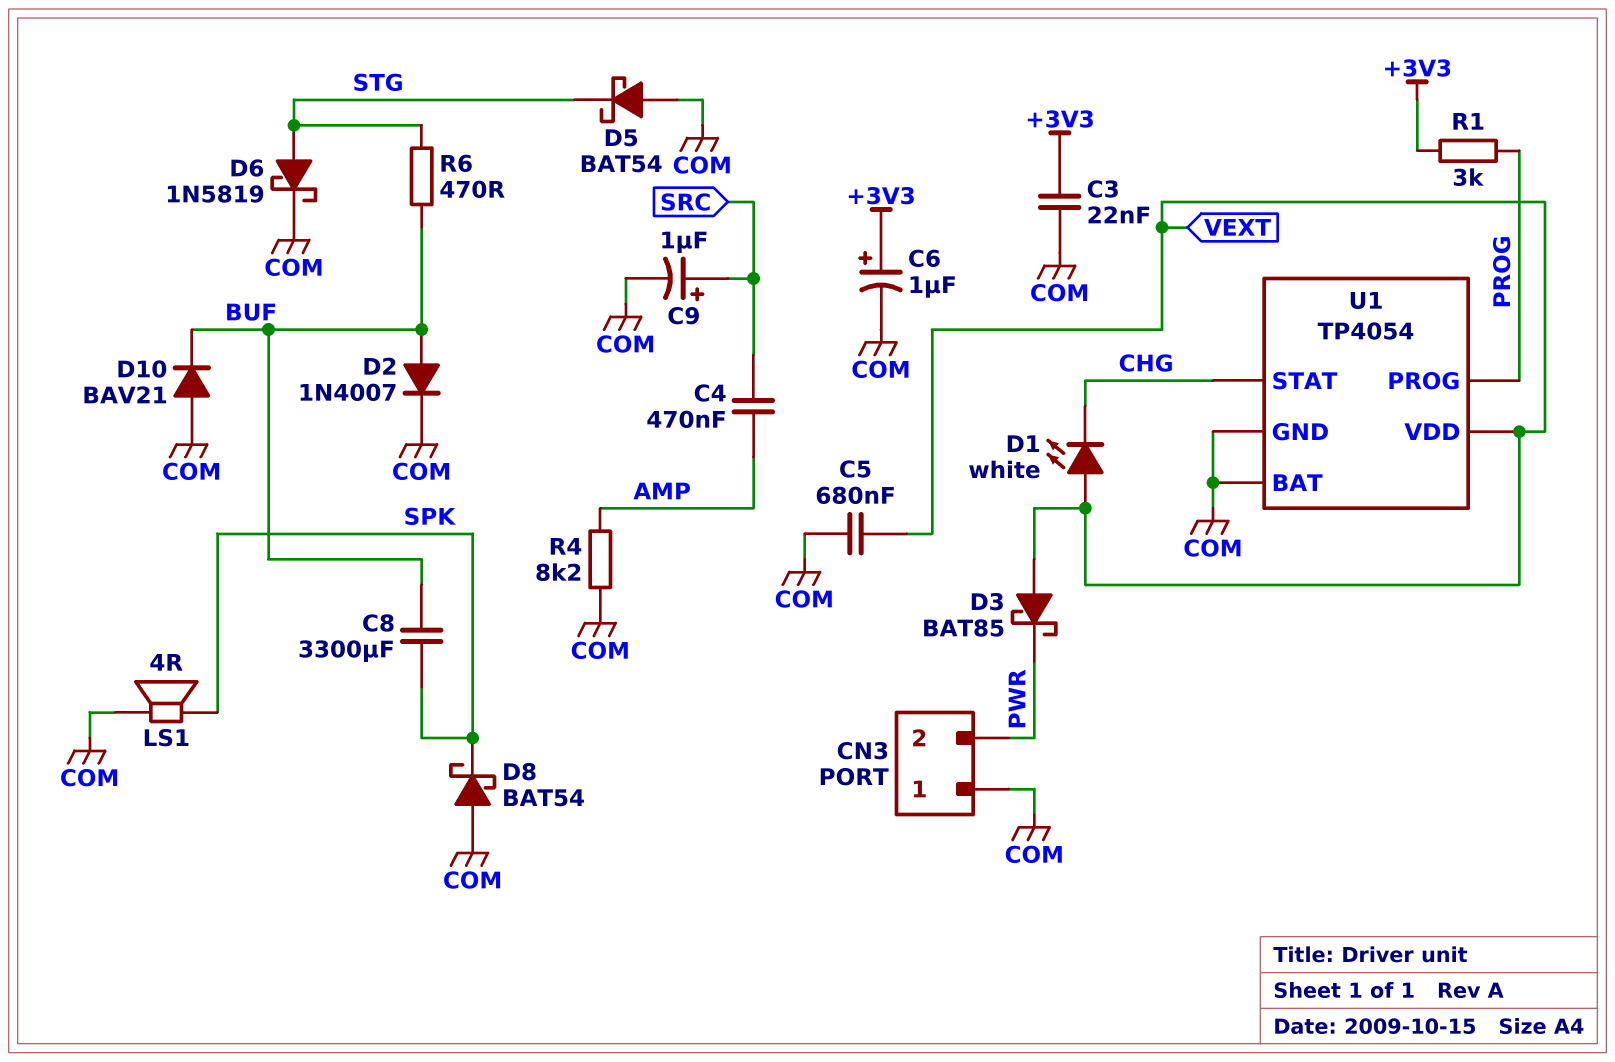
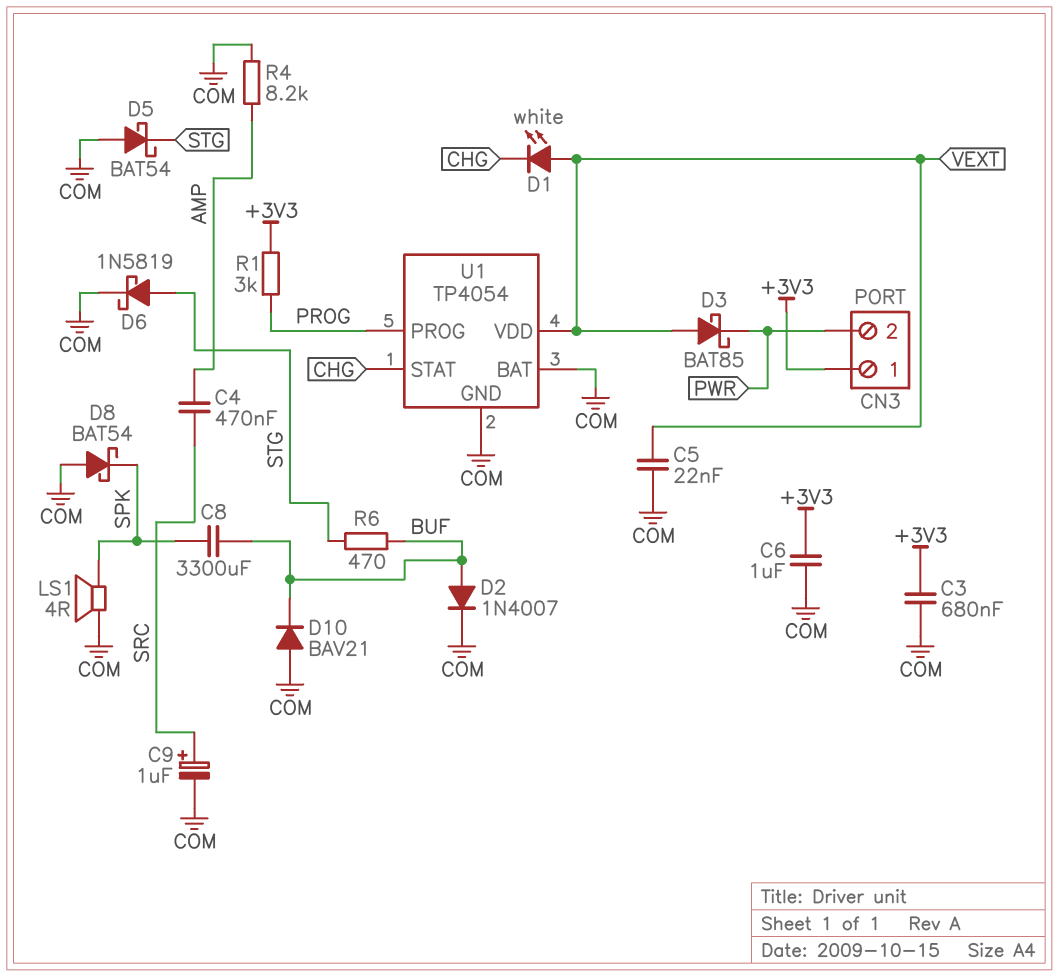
C3: 22nF (+3V3, COM) -> 680nF (+3V3, COM)
C5: 680nF (COM, VEXT) -> 22nF (COM, VEXT)
C6: 1uF (plus +3V3, minus COM) -> 1uF (+3V3, COM)
CN3 pin 1: COM -> +3V3

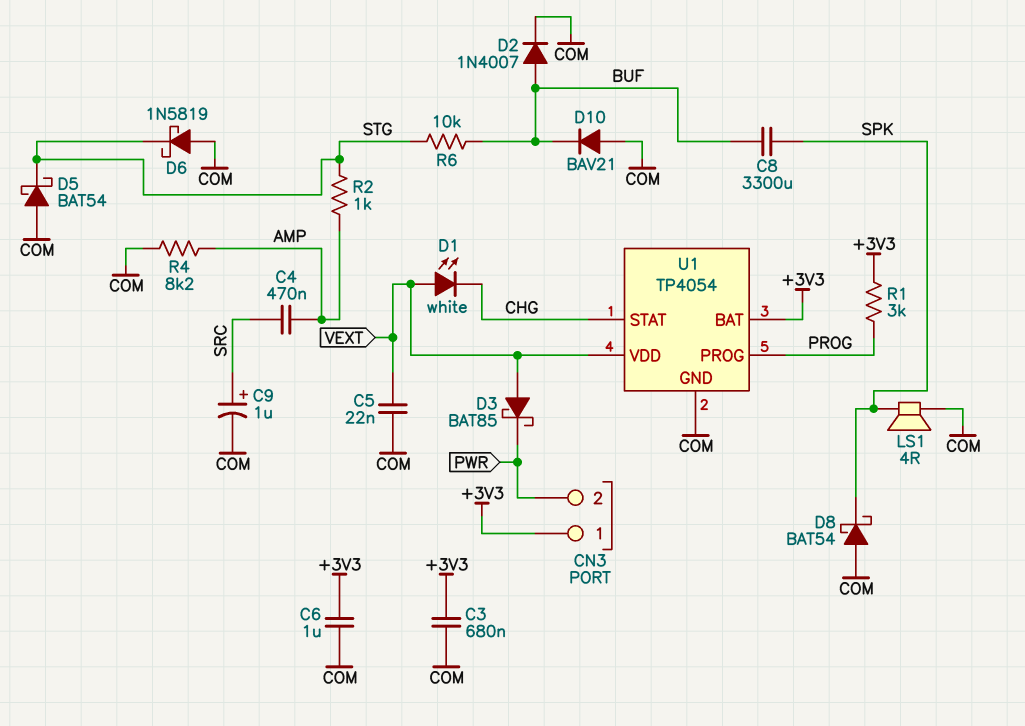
D6: schottky 1N5819 (A STG, K COM) -> schottky 1N5819 (A COM, K STG)
R2: none -> 1k (AMP, STG)
R6: 470 (BUF, STG) -> 10k (BUF, STG)
U1 pin BAT: COM -> +3V3

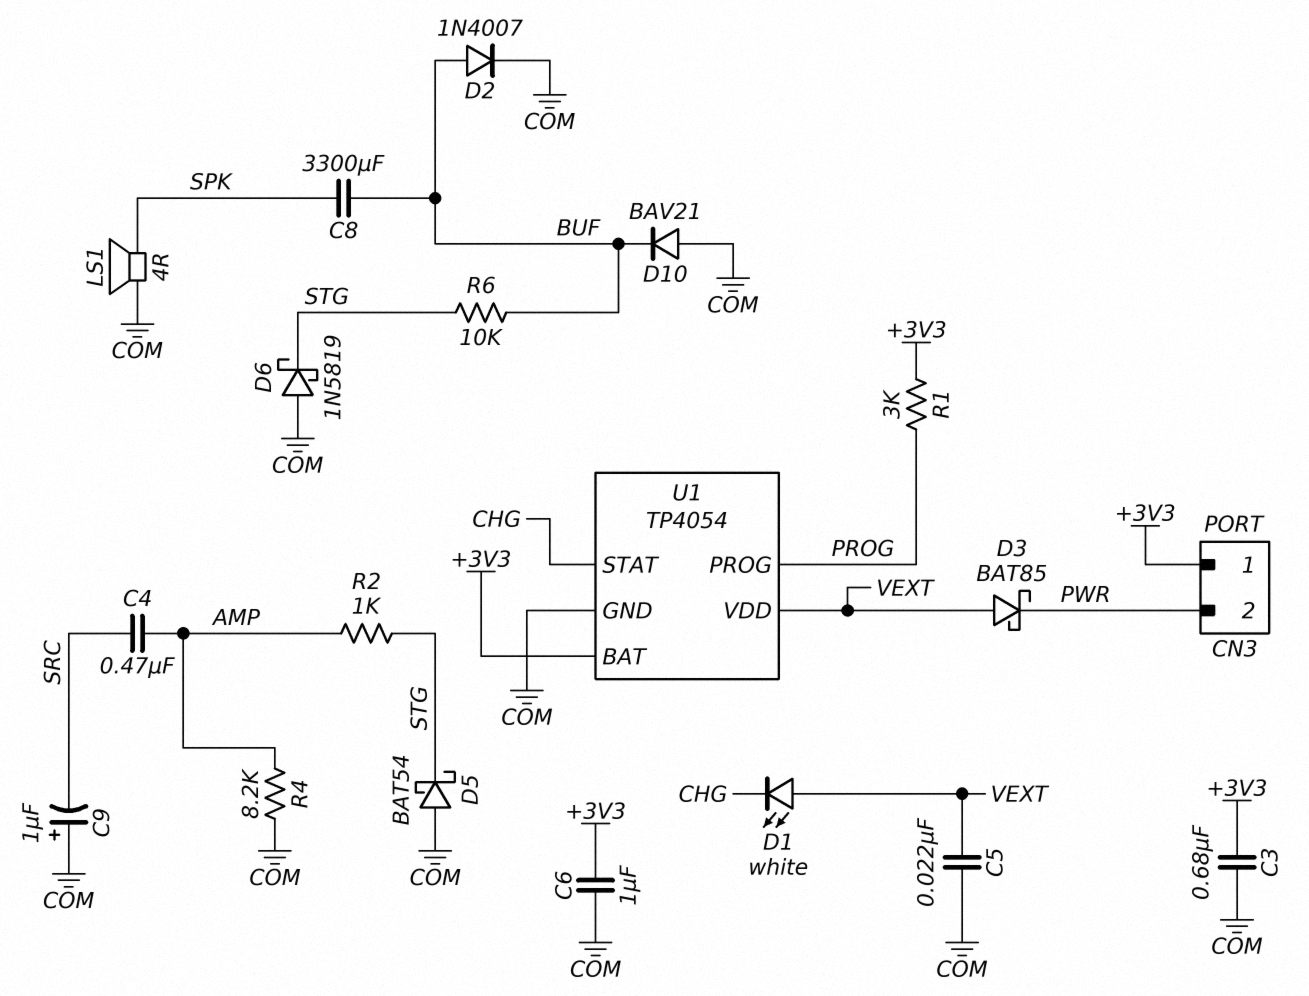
C9: 1uF (plus SRC, minus COM) -> 1uF (plus COM, minus SRC)
D8: schottky BAT54 (A COM, K SPK) -> none

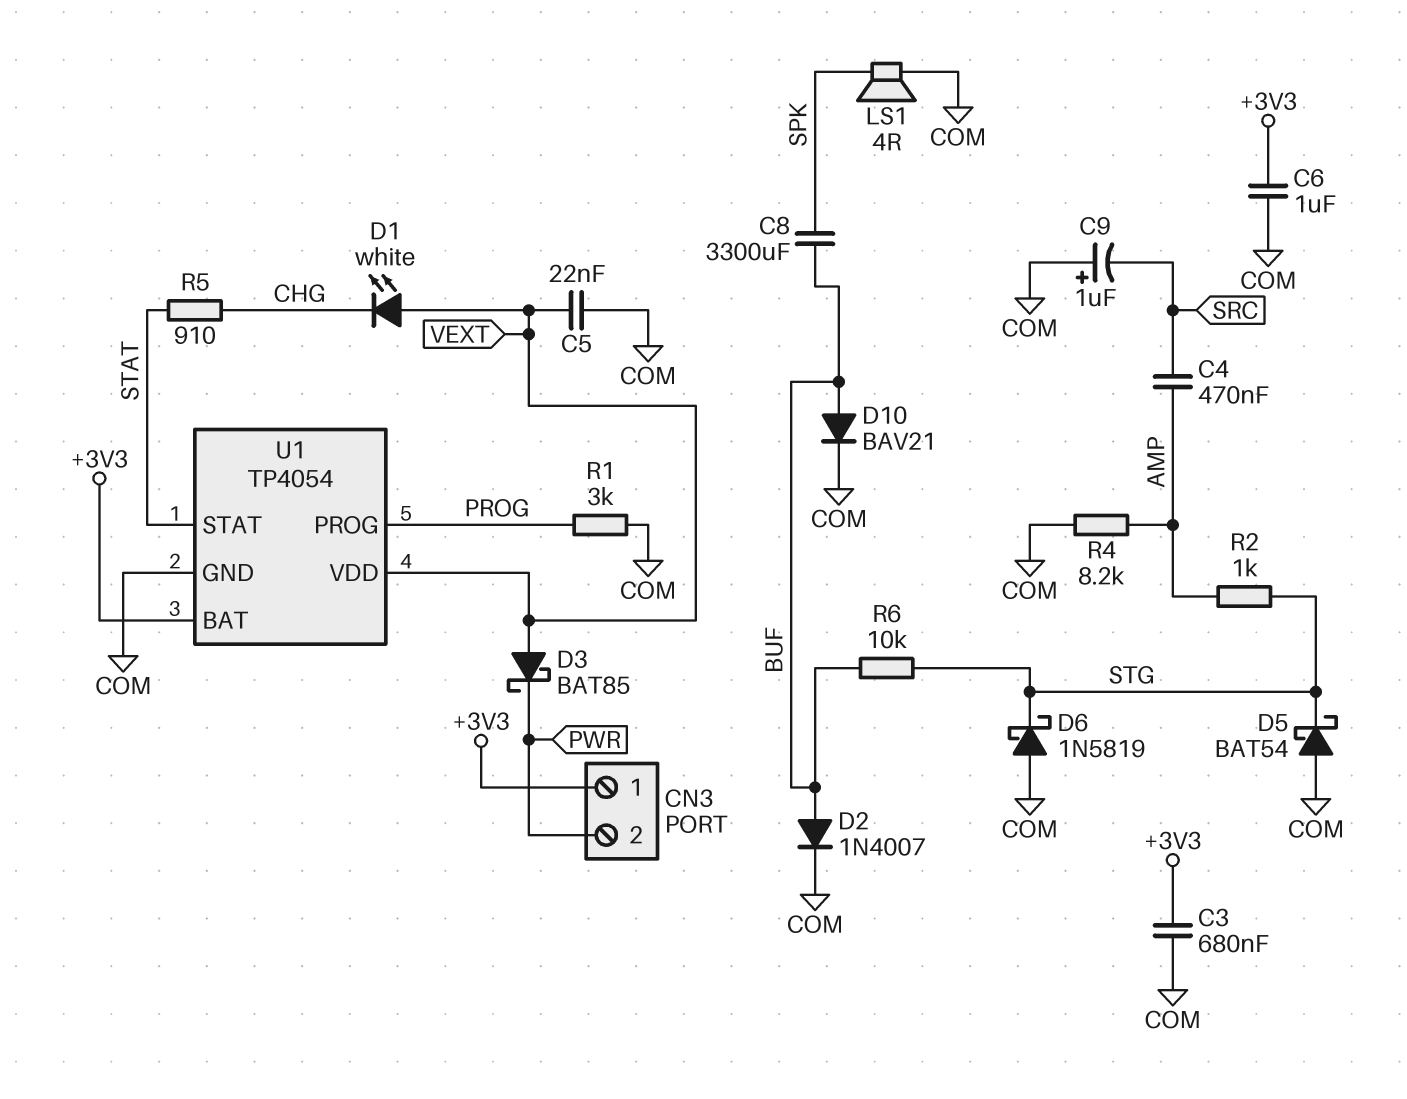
D10: diode BAV21 (A COM, K BUF) -> diode BAV21 (A BUF, K COM)
R1: 3k (+3V3, PROG) -> 3k (COM, PROG)
R5: none -> 910 (CHG, STAT)
U1 pin STAT: CHG -> STAT

